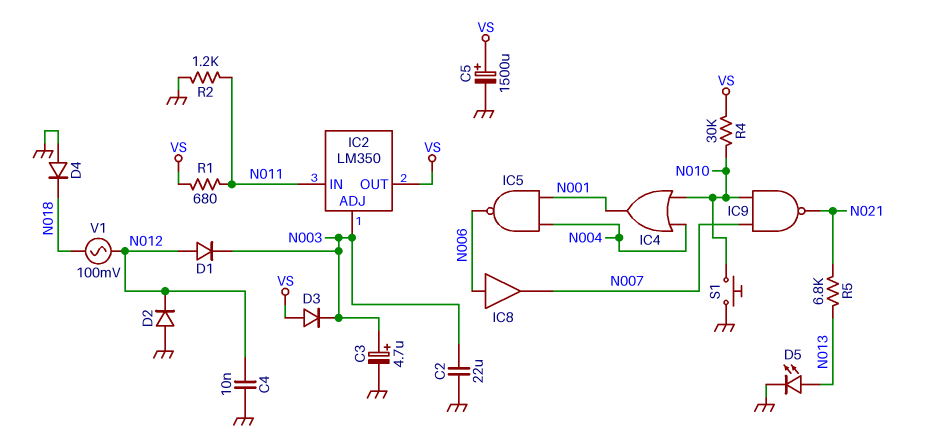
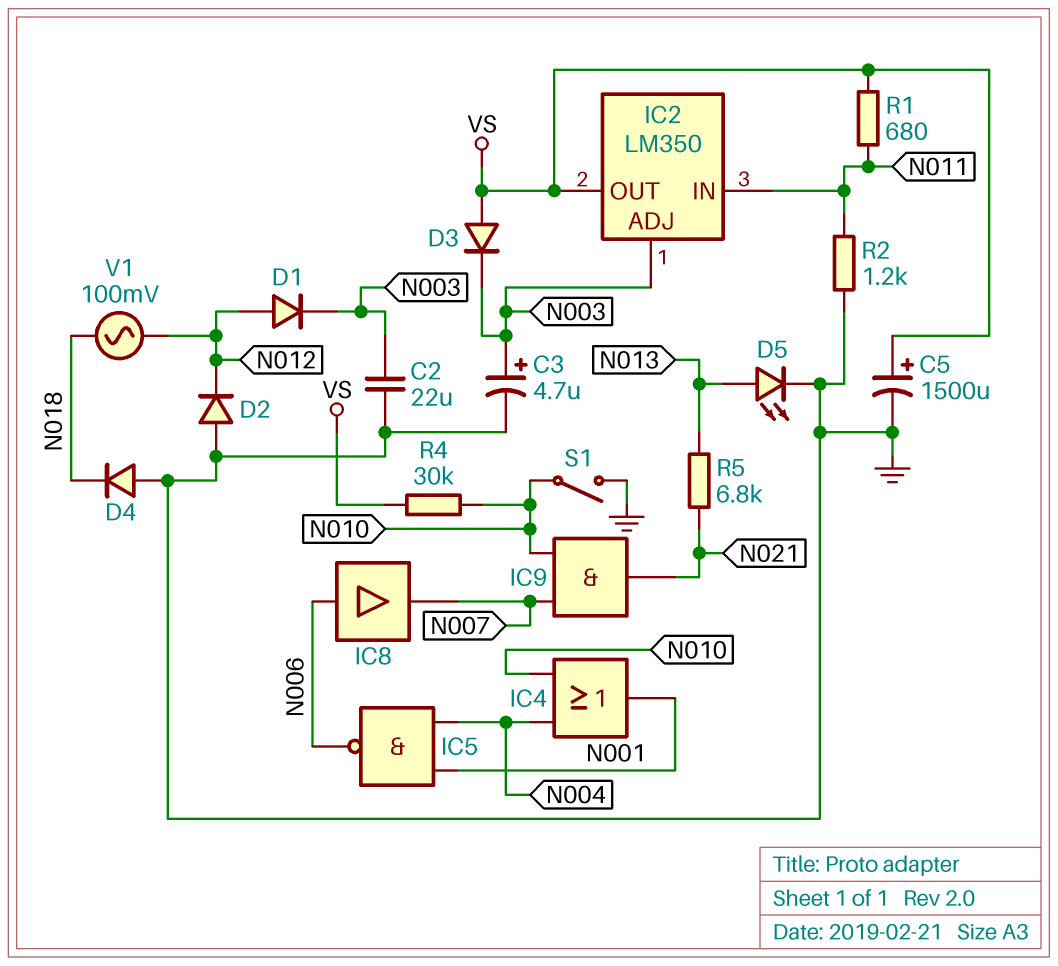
C4: 10nF (GND, N012) -> none
IC9: NAND (in N007, in N010, out N021) -> AND (in N007, in N010, out N021)
S1: button (GND, N010) -> switch (GND, N010)

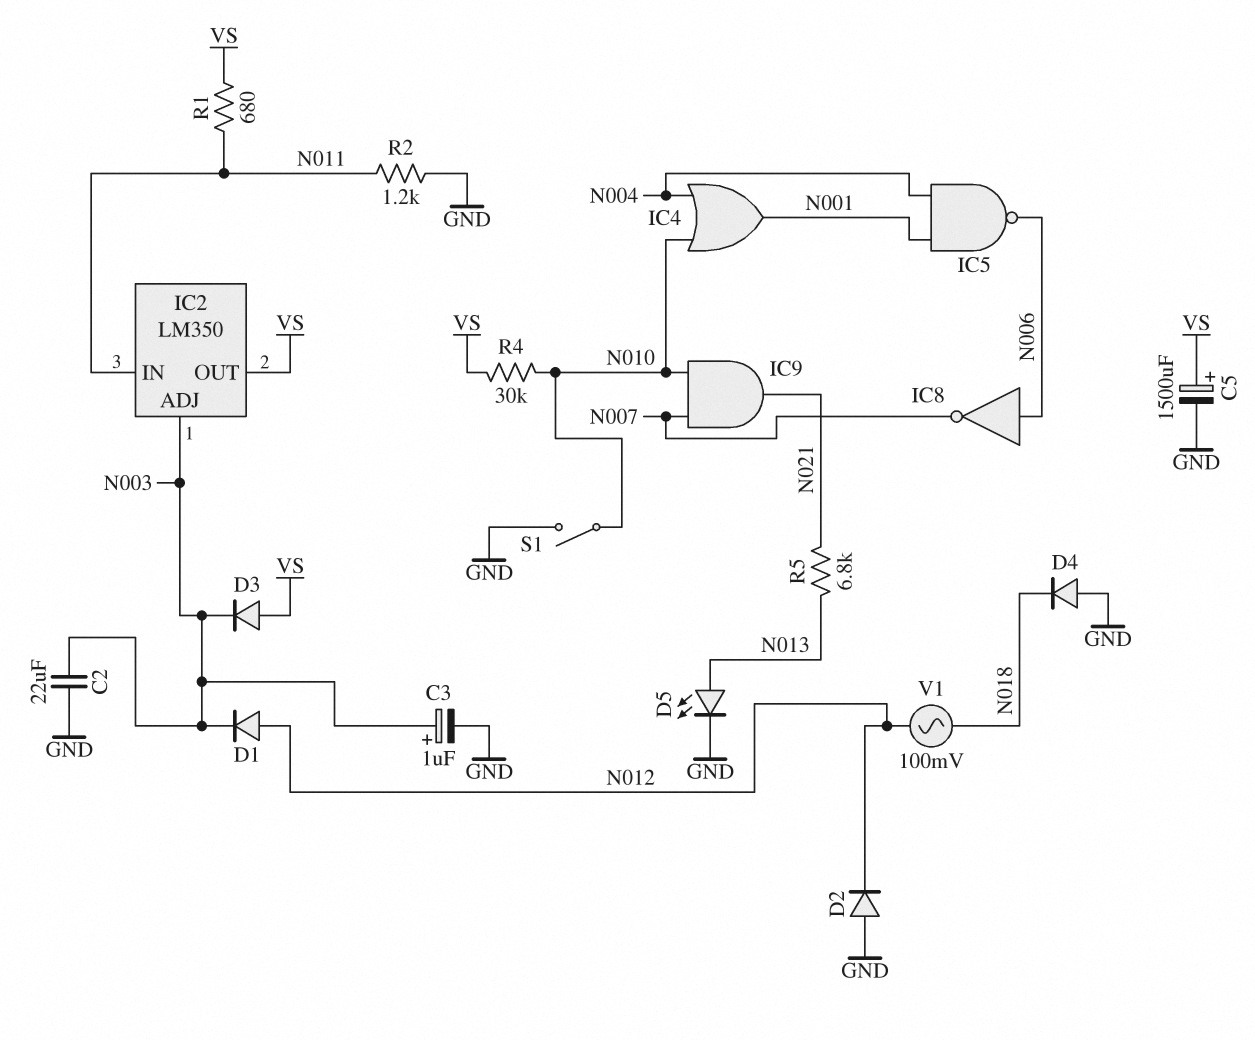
C3: 4.7uF (plus N003, minus GND) -> 1uF (plus N003, minus GND)
IC8: buffer (in N006, out N007) -> NOT (in N006, out N007)

